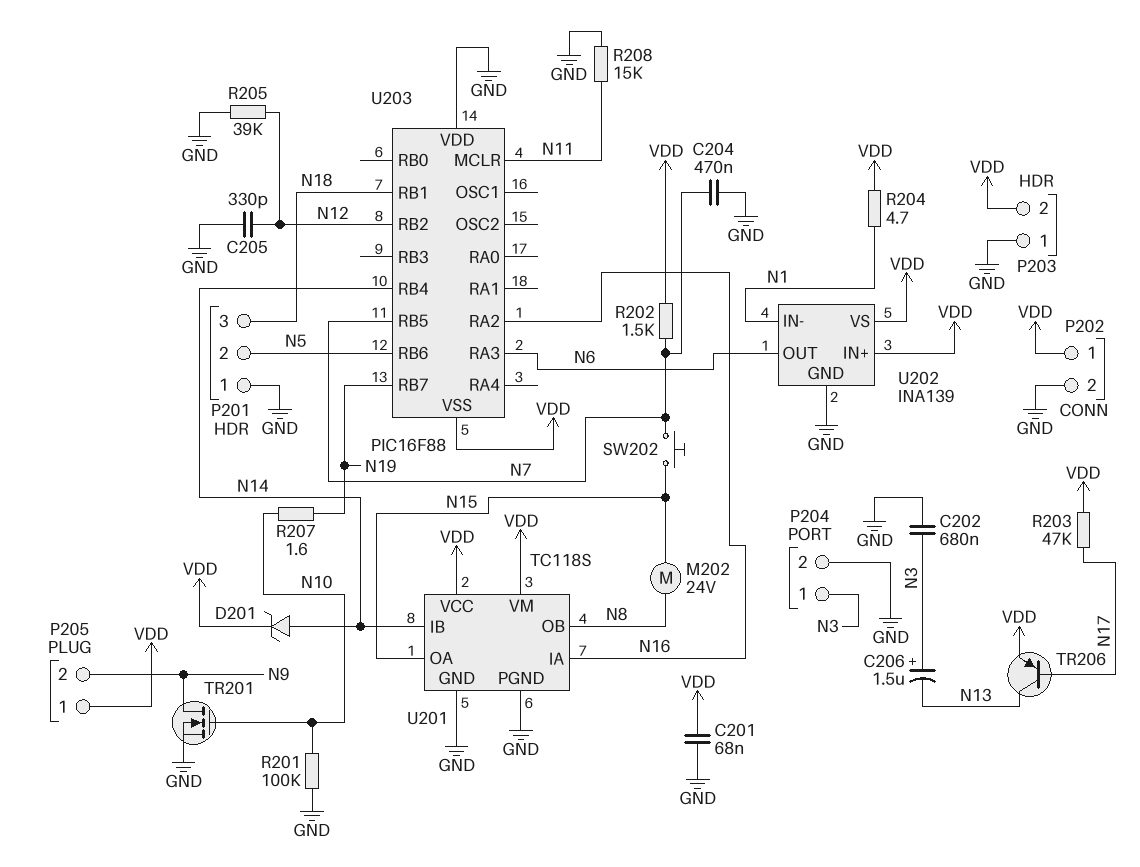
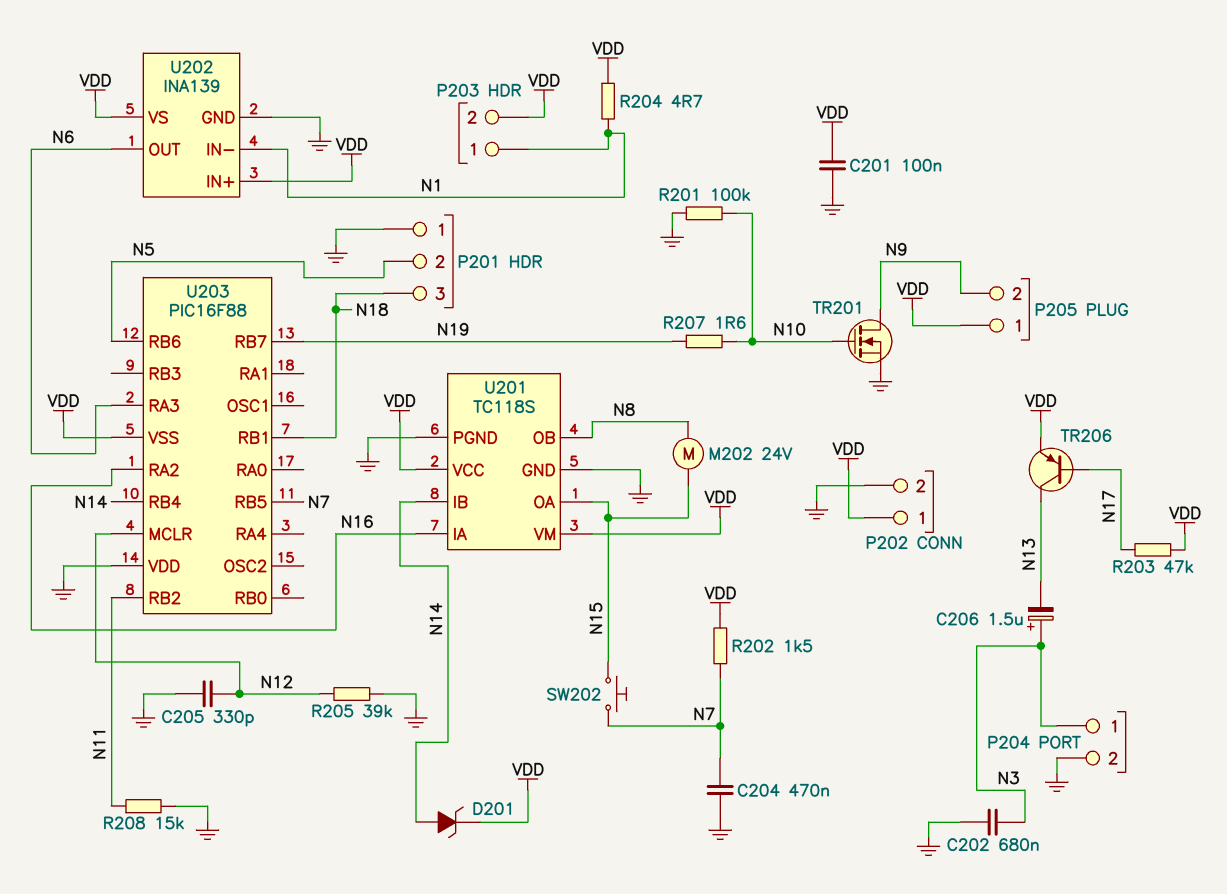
C201: 68nF (GND, VDD) -> 100nF (GND, VDD)
P203 pin 1: GND -> N1
U203 pin MCLR: N11 -> N12
U203 pin RB2: N12 -> N11

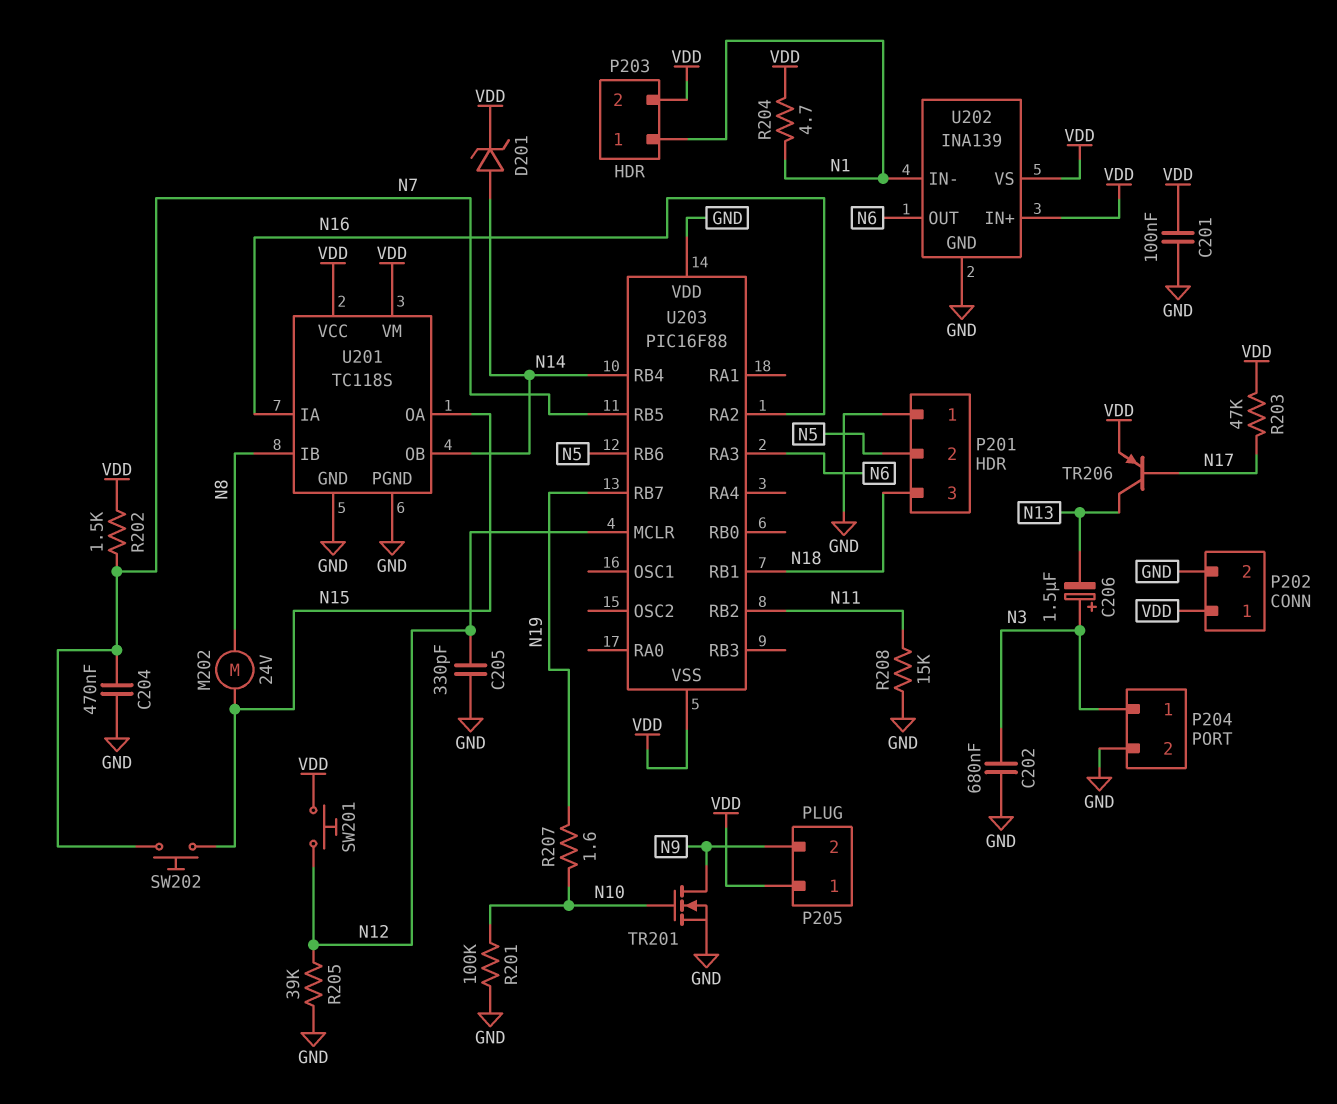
SW201: none -> button (N12, VDD)
U201 pin IB: N14 -> N8
U201 pin OB: N8 -> N14

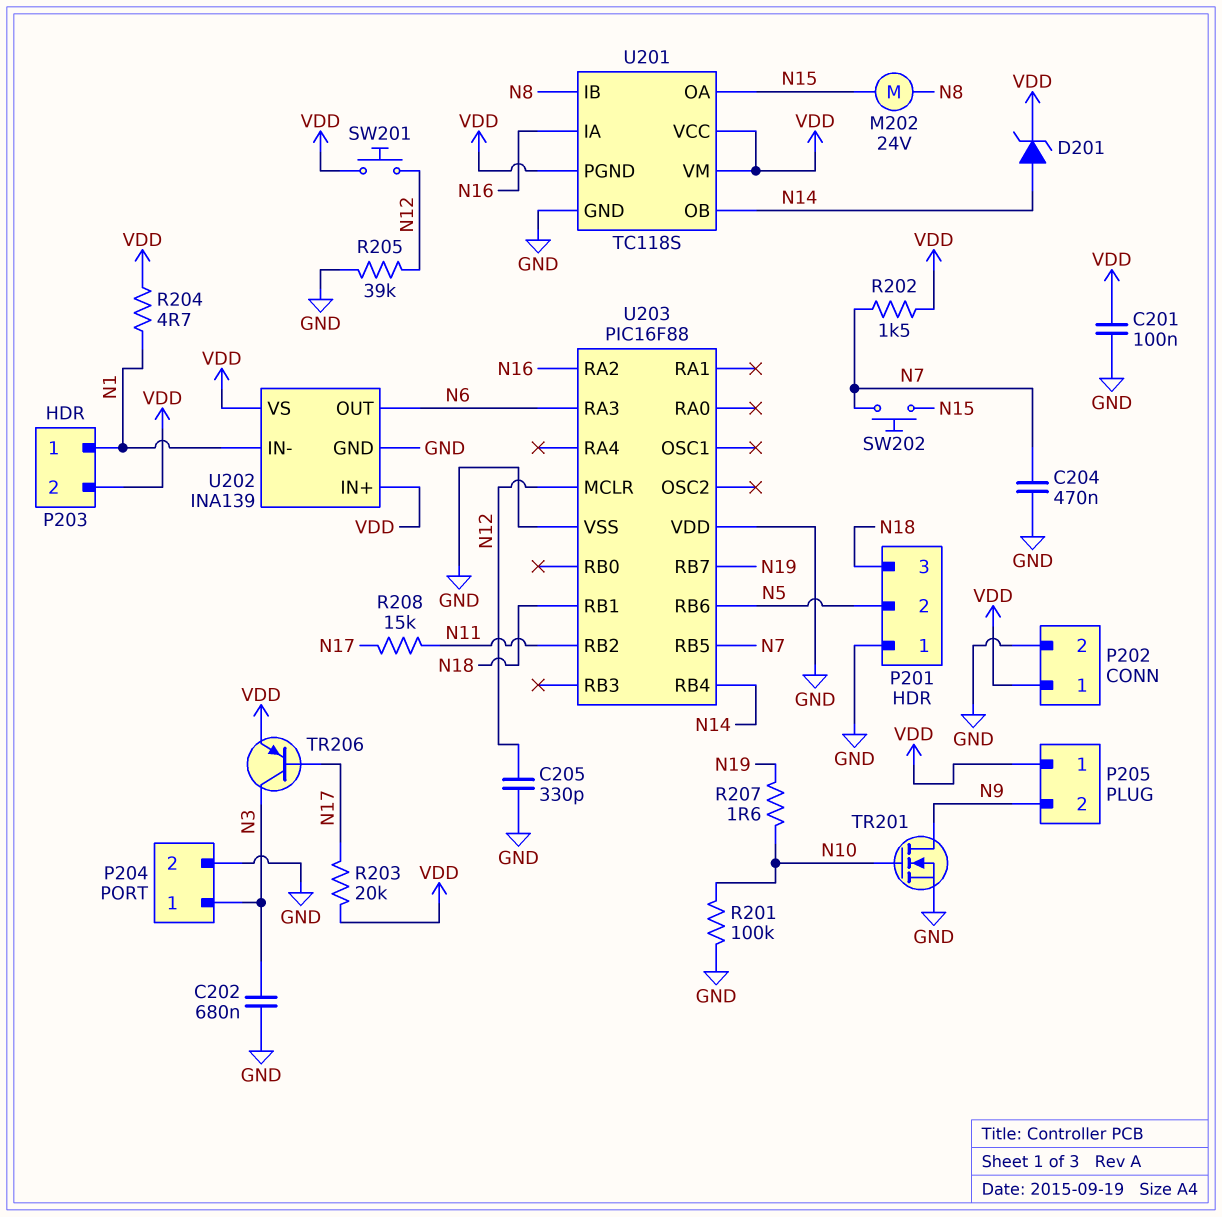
C206: 1.5uF (plus N3, minus N13) -> none
R203: 47k (N17, VDD) -> 20k (N17, VDD)
R208: 15k (GND, N11) -> 15k (N11, N17)
TR206: PNP (B N17, C N13, E VDD) -> PNP (B N17, C N3, E VDD)
U201 pin PGND: GND -> VDD
U203 pin VSS: VDD -> GND

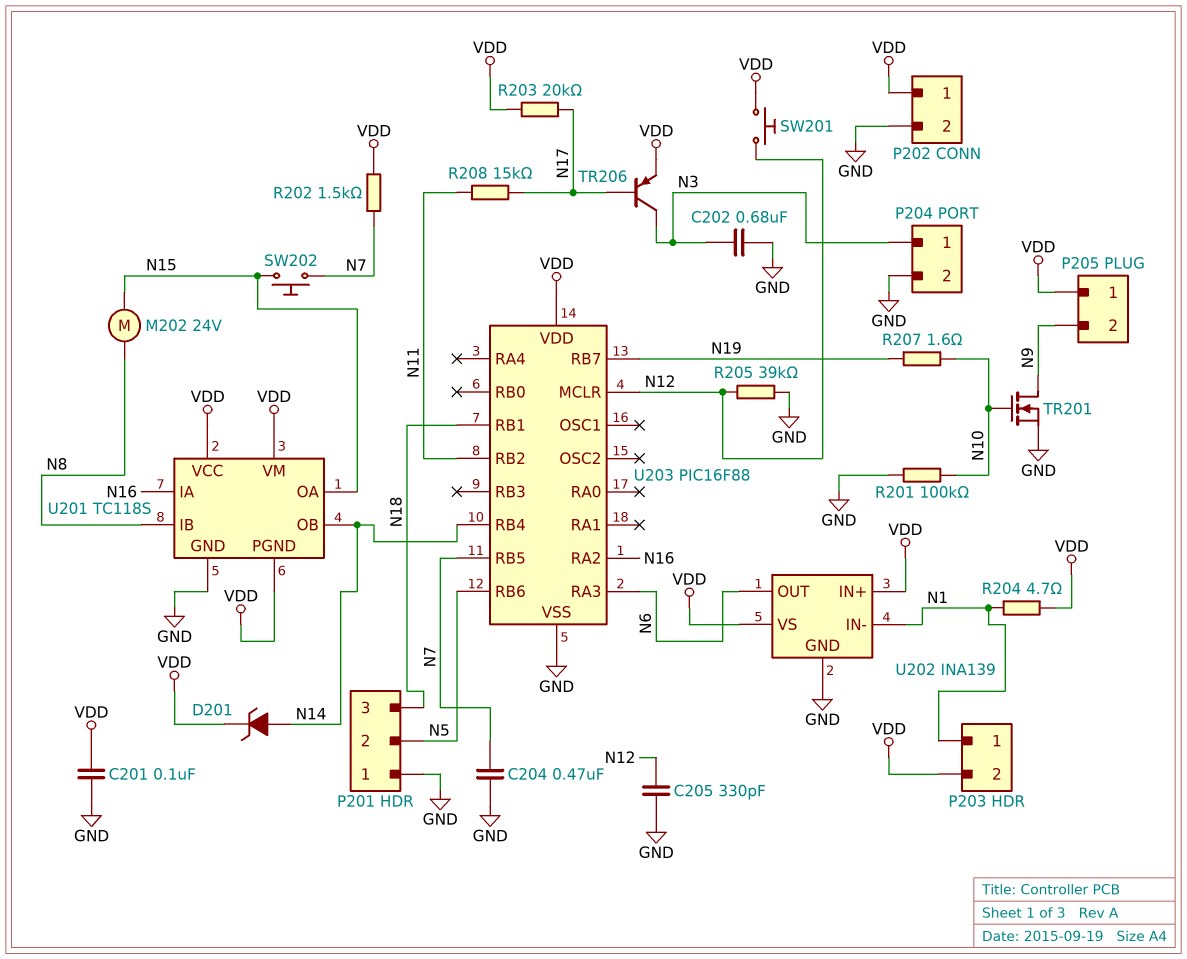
U203 pin VDD: GND -> VDD

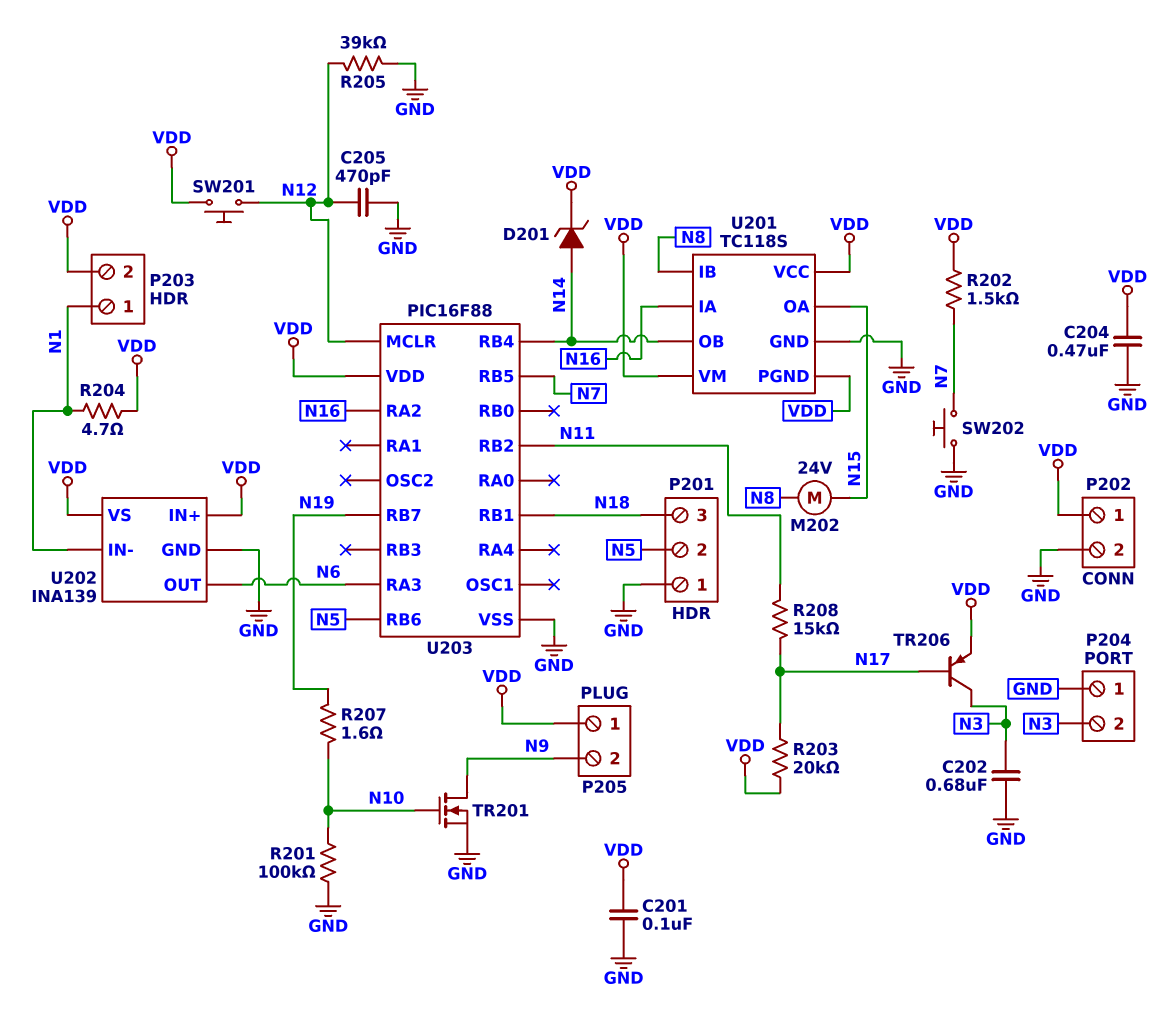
C204: 470nF (GND, N7) -> 470nF (GND, VDD)
C205: 330pF (GND, N12) -> 470pF (GND, N12)
P204 pin 1: N3 -> GND
P204 pin 2: GND -> N3
SW202: button (N7, N15) -> button (GND, N7)

